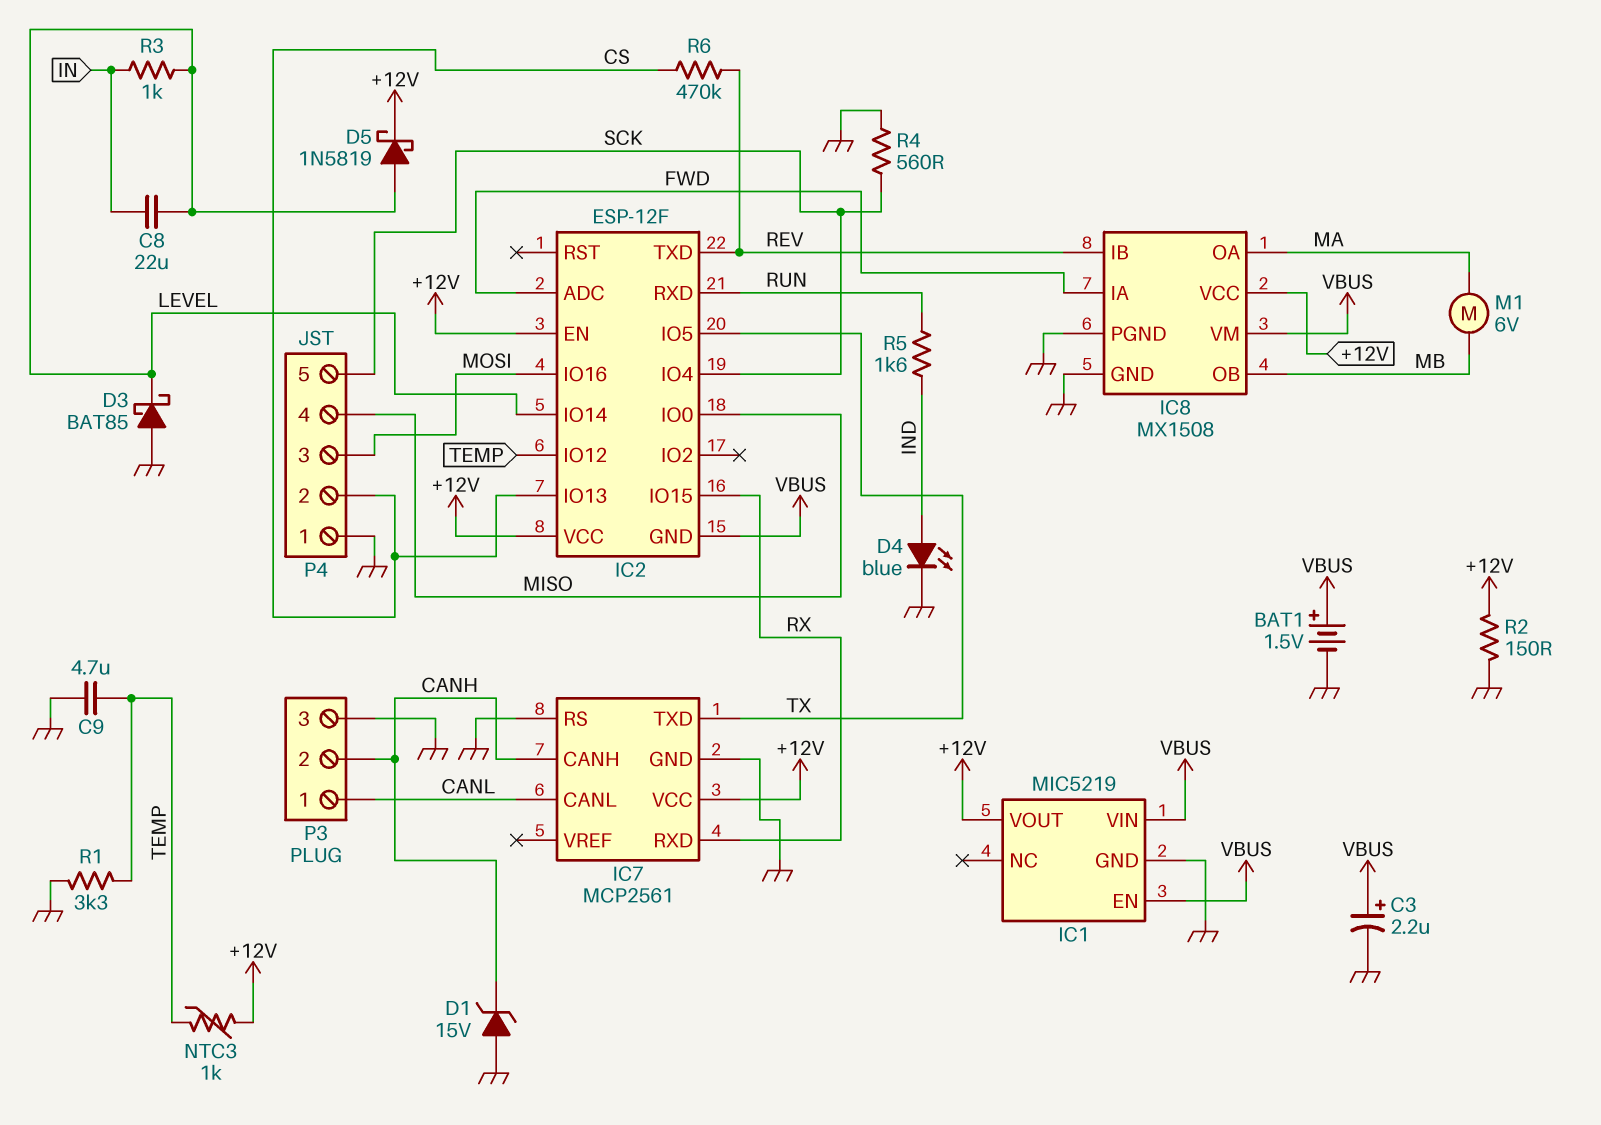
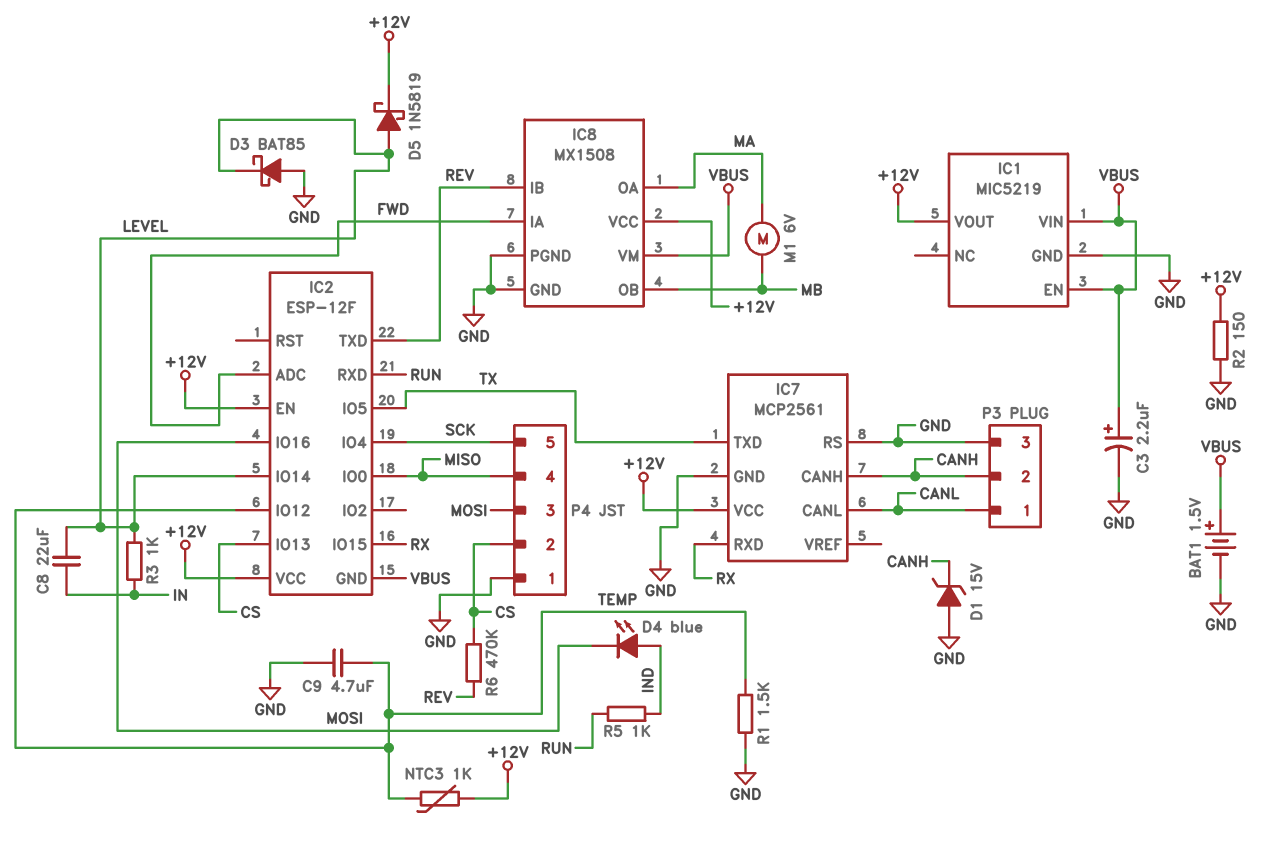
D4: LED blue (A IND, K GND) -> LED blue (A IND, K MOSI)
R1: 3.3k (GND, TEMP) -> 1.5k (GND, TEMP)
R4: 560 (GND, SCK) -> none
R5: 1.6k (IND, RUN) -> 1k (IND, RUN)

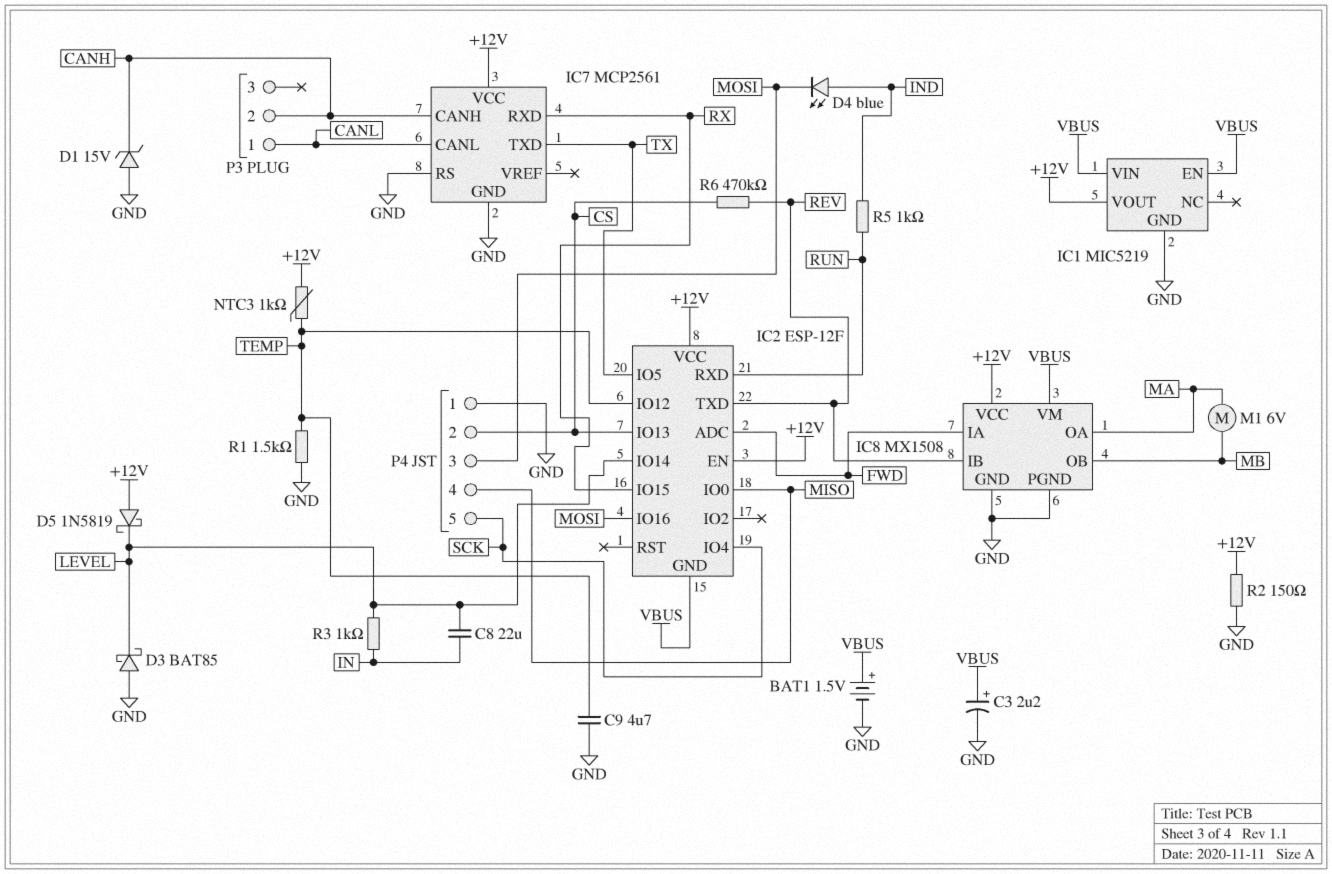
D5: schottky 1N5819 (A LEVEL, K +12V) -> schottky 1N5819 (A +12V, K LEVEL)
P3 pin 3: GND -> none

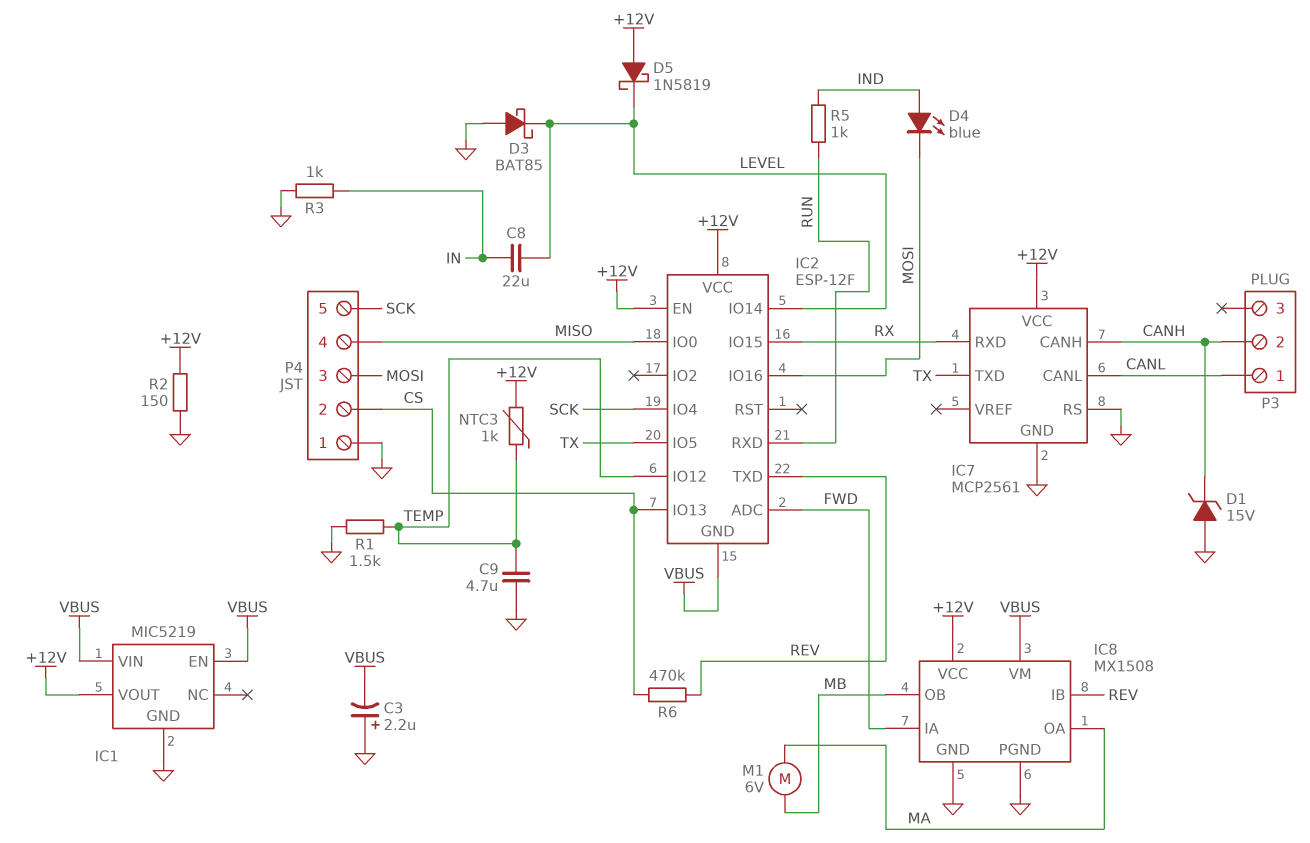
BAT1: 1.5V (plus VBUS, minus GND) -> none
C3: 2.2uF (plus VBUS, minus GND) -> 2.2uF (plus GND, minus VBUS)
R3: 1k (IN, LEVEL) -> 1k (GND, IN)

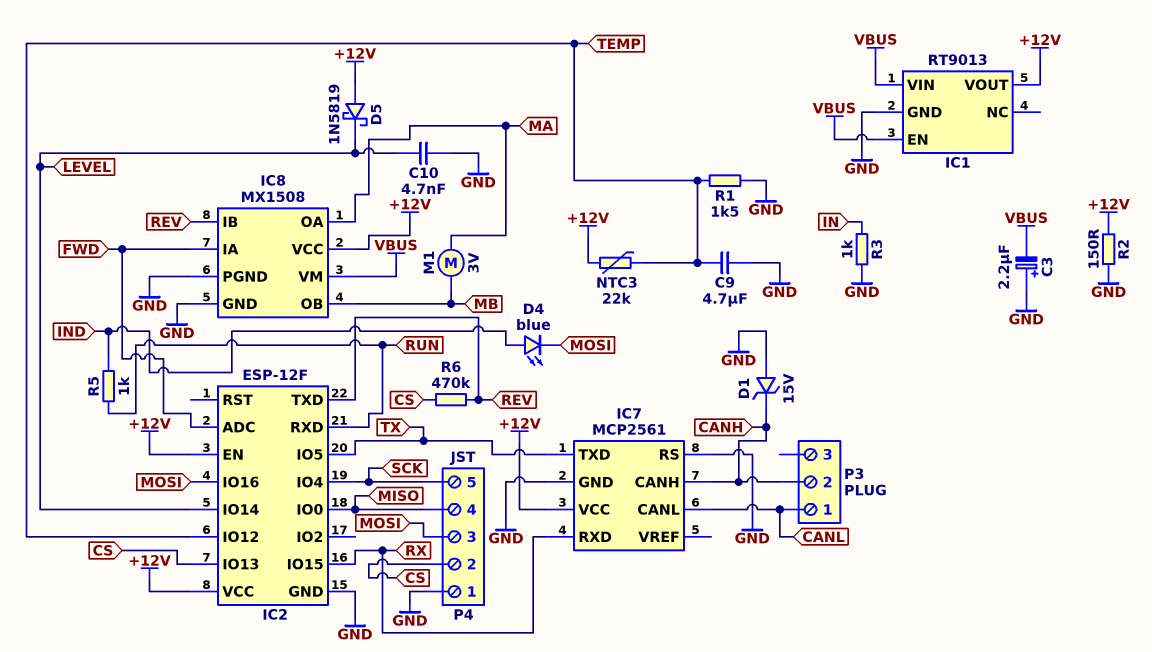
C8: 22uF (IN, LEVEL) -> none
C10: none -> 4.7nF (GND, LEVEL)
D3: schottky BAT85 (A GND, K LEVEL) -> none
IC1: MIC5219 -> RT9013
IC2 pin GND: VBUS -> GND
M1: motor 6V (MA, MB) -> motor 3V (MA, MB)
NTC3: 1k (+12V, TEMP) -> 22k (+12V, TEMP)

